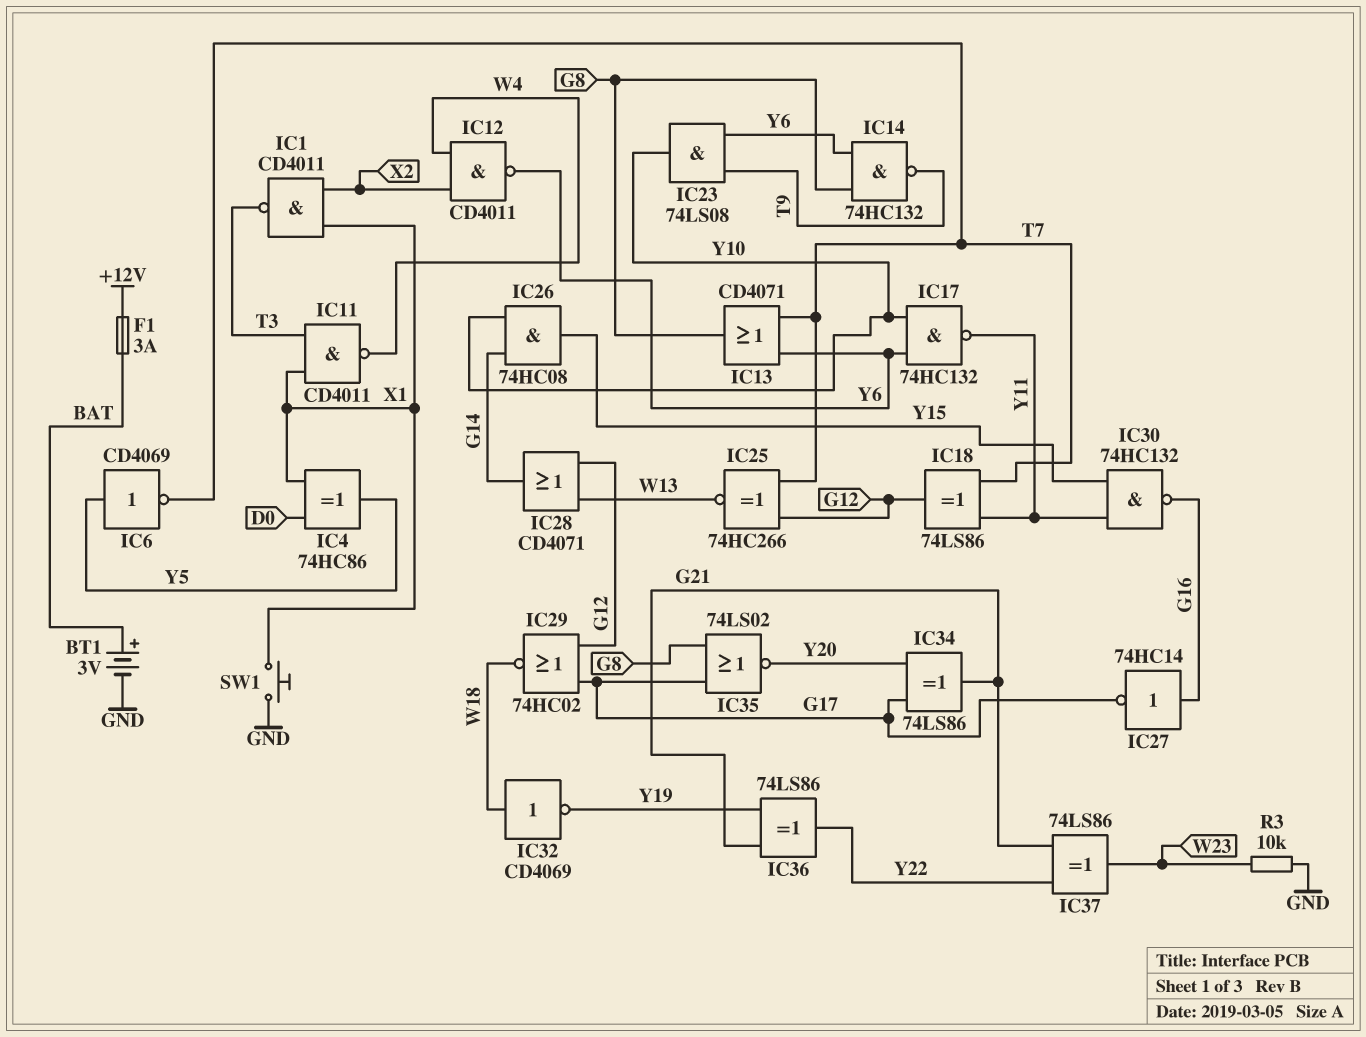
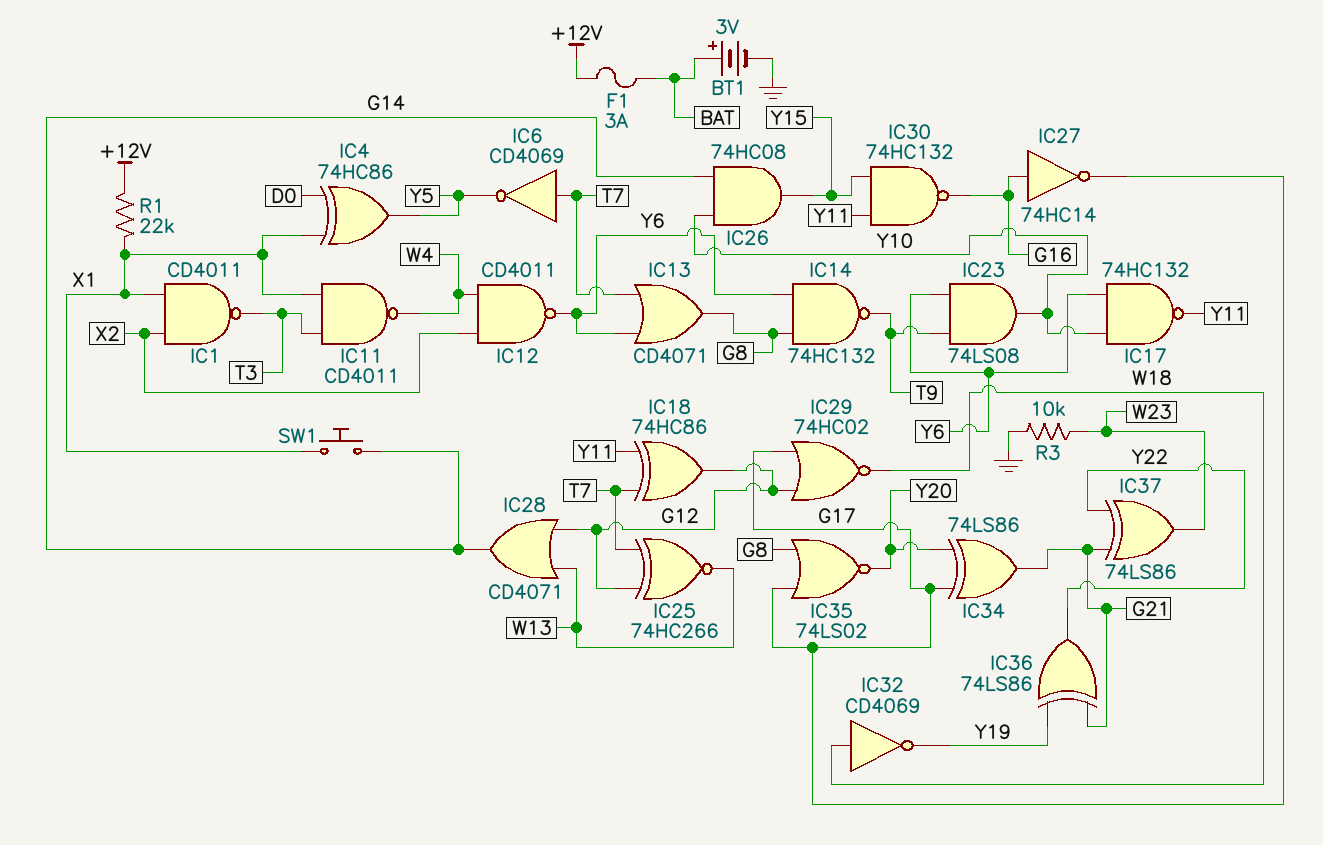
IC6: NOT CD4069 (in Y5, out T7) -> NOT CD4069 (in T7, out Y5)
IC18: XOR 74LS86 (in T7, in Y11, out G12) -> XOR 74HC86 (in T7, in Y11, out G12)
R1: none -> 22k (+12V, X1)
SW1: button (GND, X1) -> button (G14, X1)

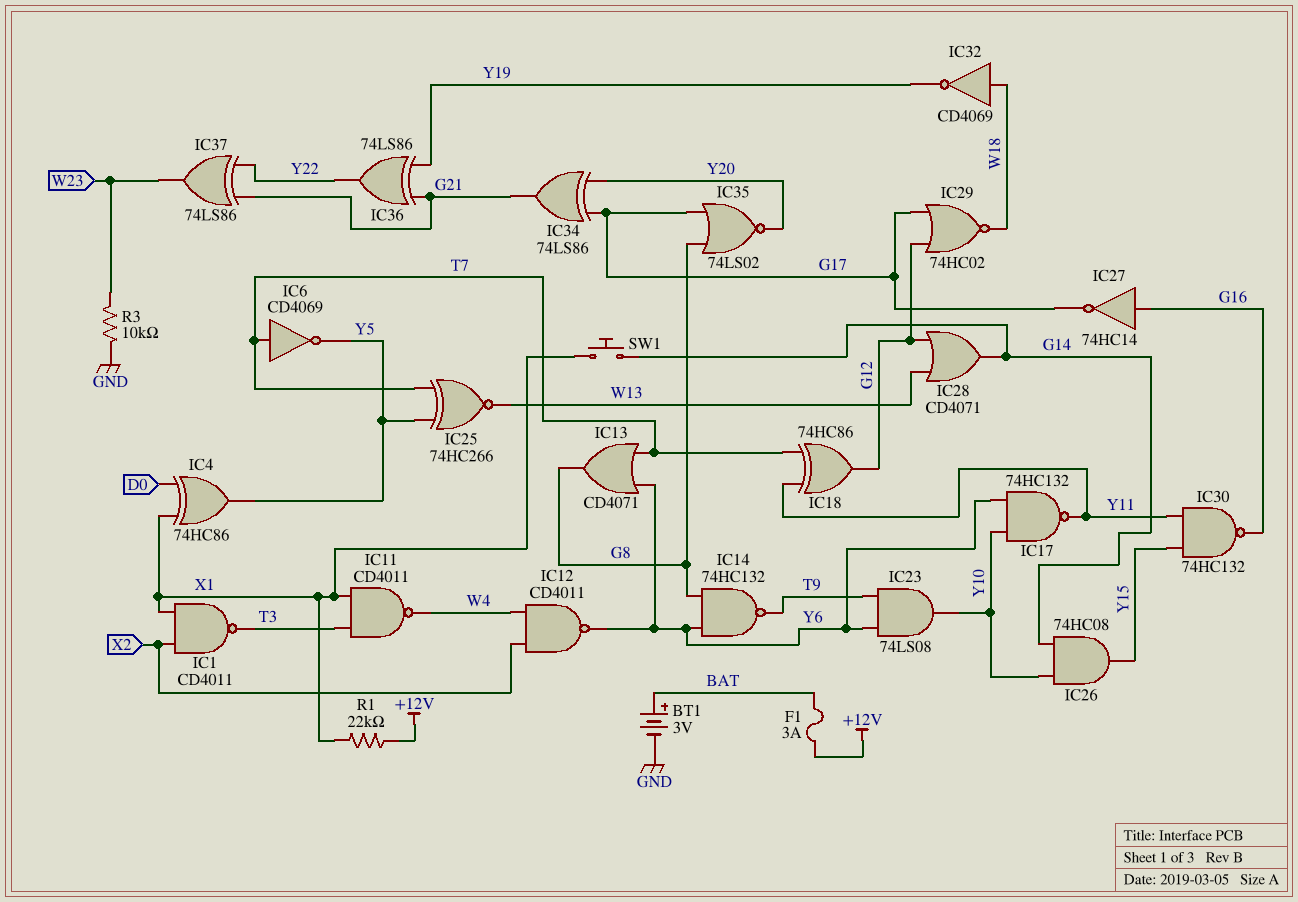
IC25: XNOR 74HC266 (in G12, in T7, out W13) -> XNOR 74HC266 (in T7, in Y5, out W13)

